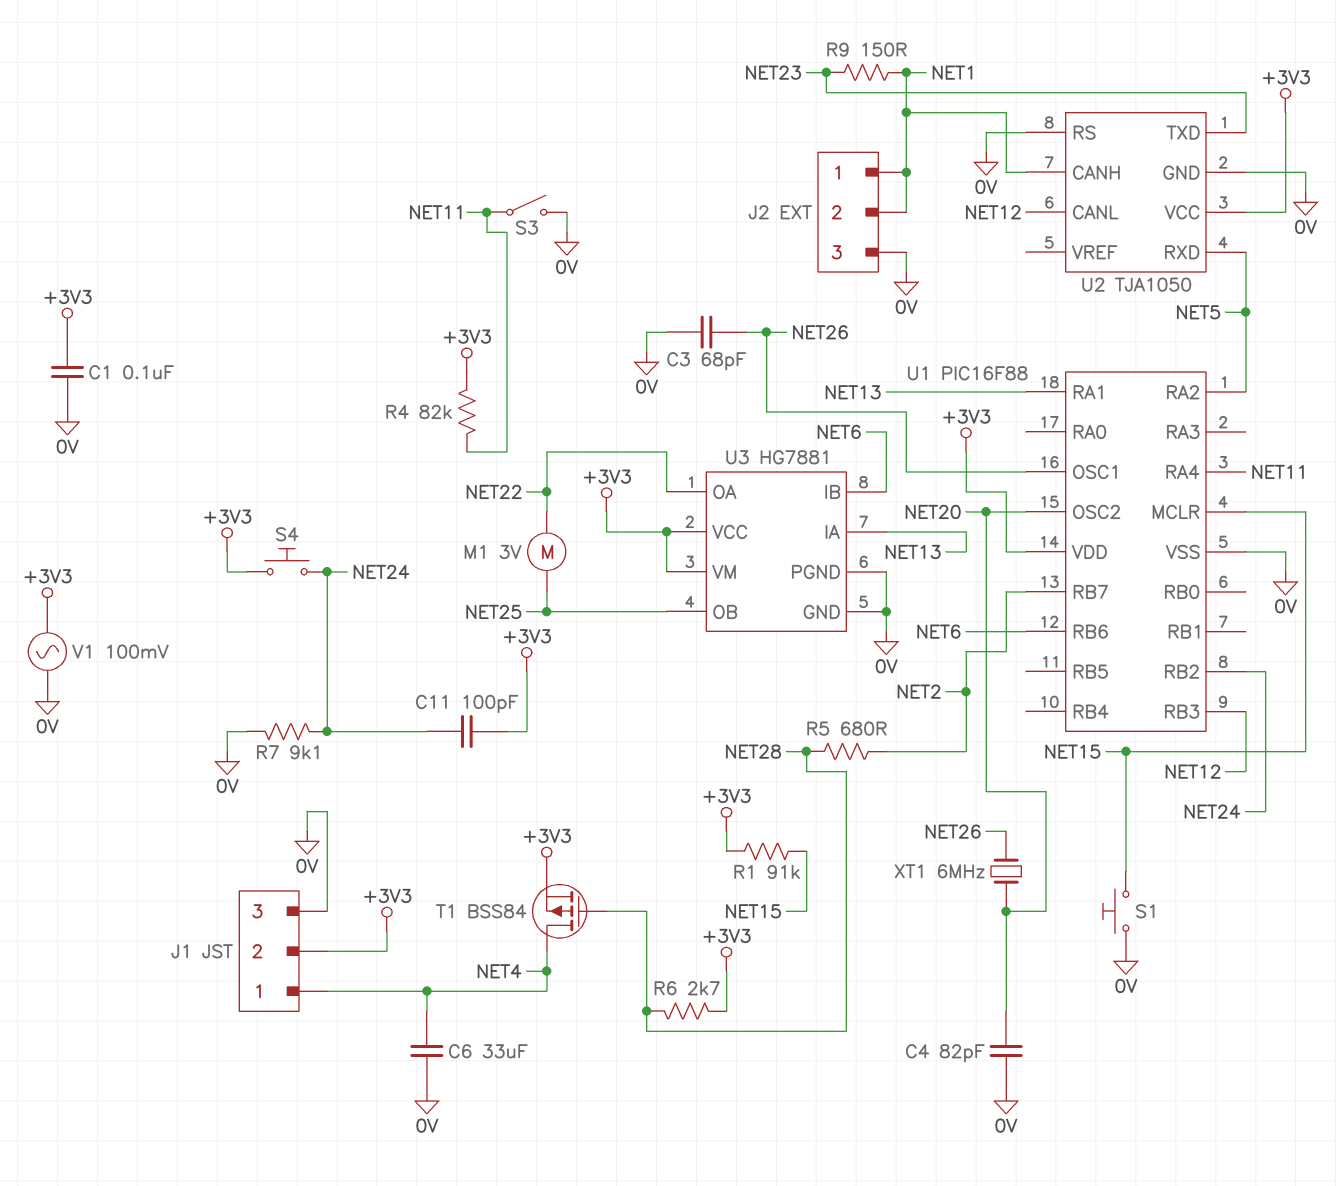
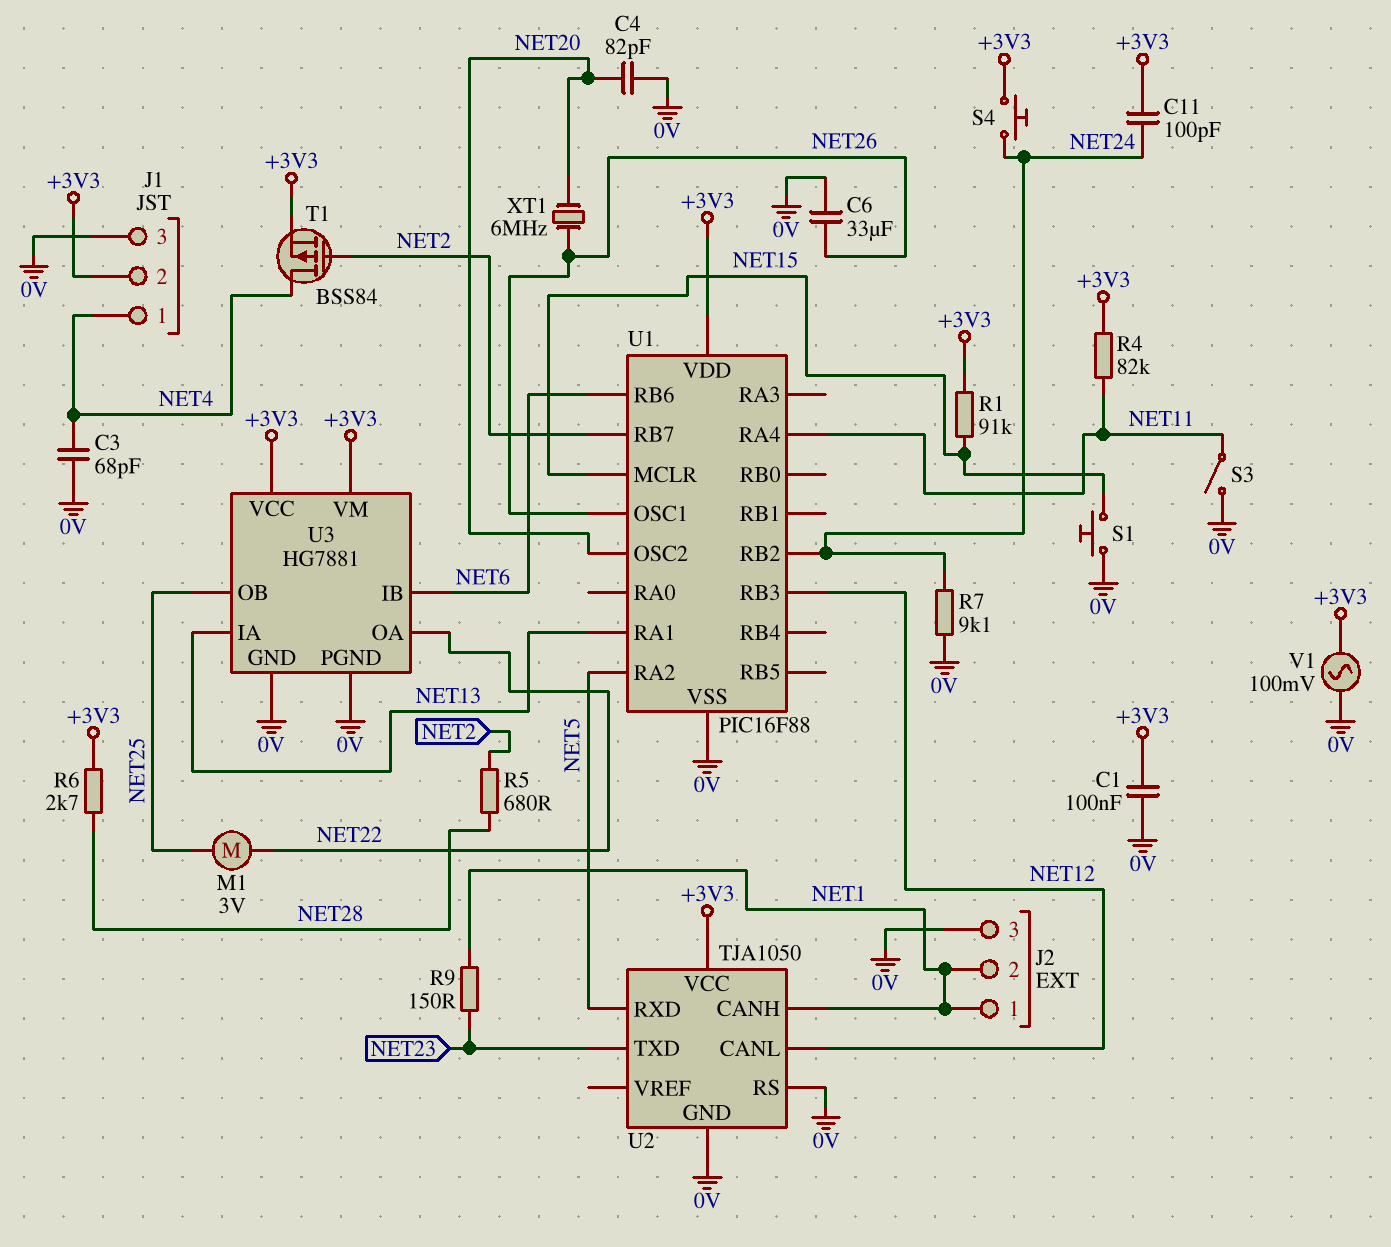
C3: 68pF (0V, NET26) -> 68pF (0V, NET4)
C6: 33uF (0V, NET4) -> 33uF (0V, NET26)
T1: PMOS BSS84 (G NET28, D NET4, S +3V3) -> PMOS BSS84 (G NET2, D NET4, S +3V3)

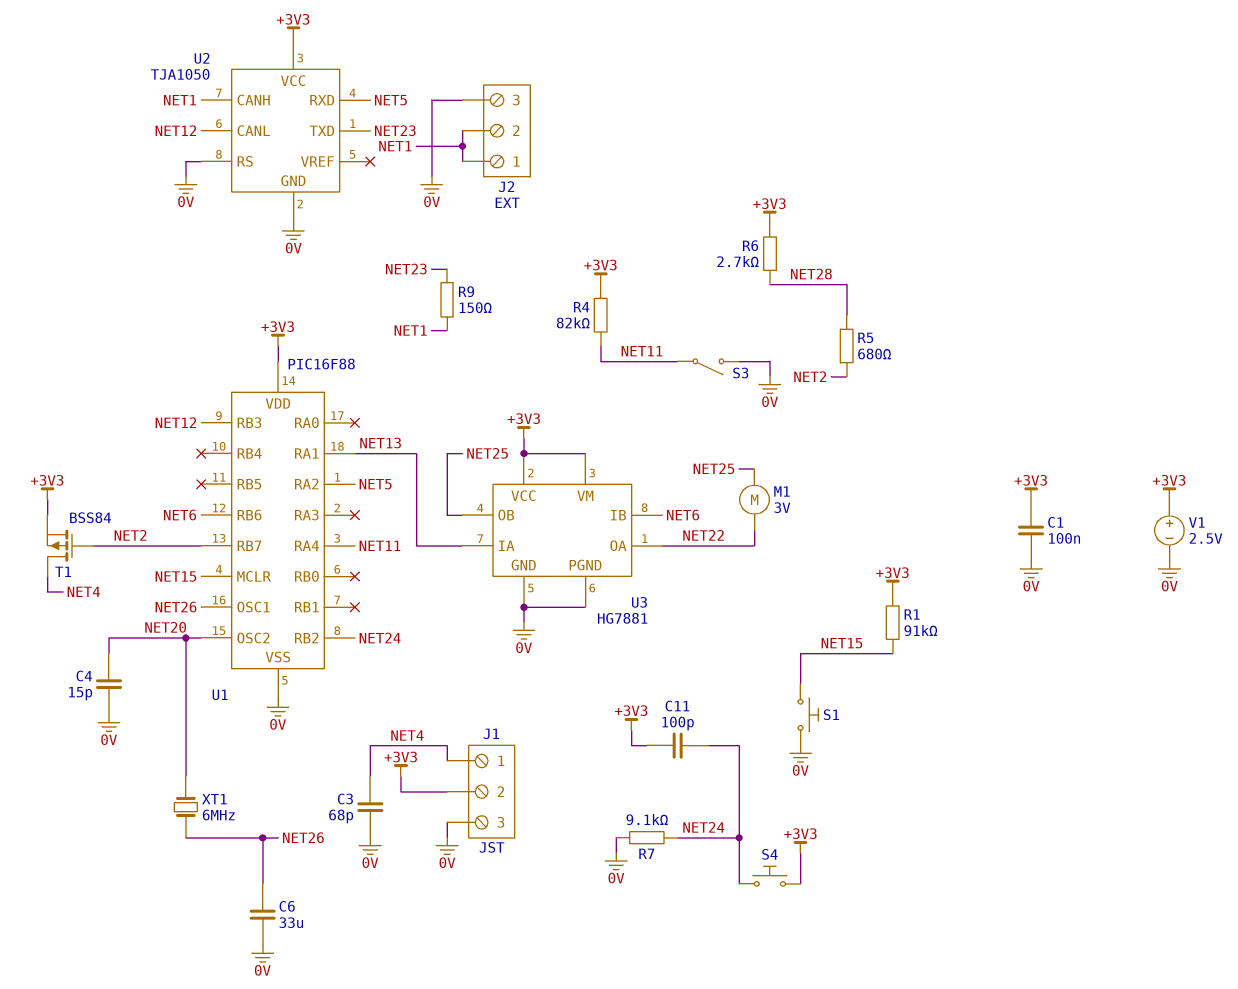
C4: 82pF (0V, NET20) -> 15pF (0V, NET20)
V1: AC 100mV (+3V3, 0V) -> 2.5V (plus +3V3, minus 0V)

